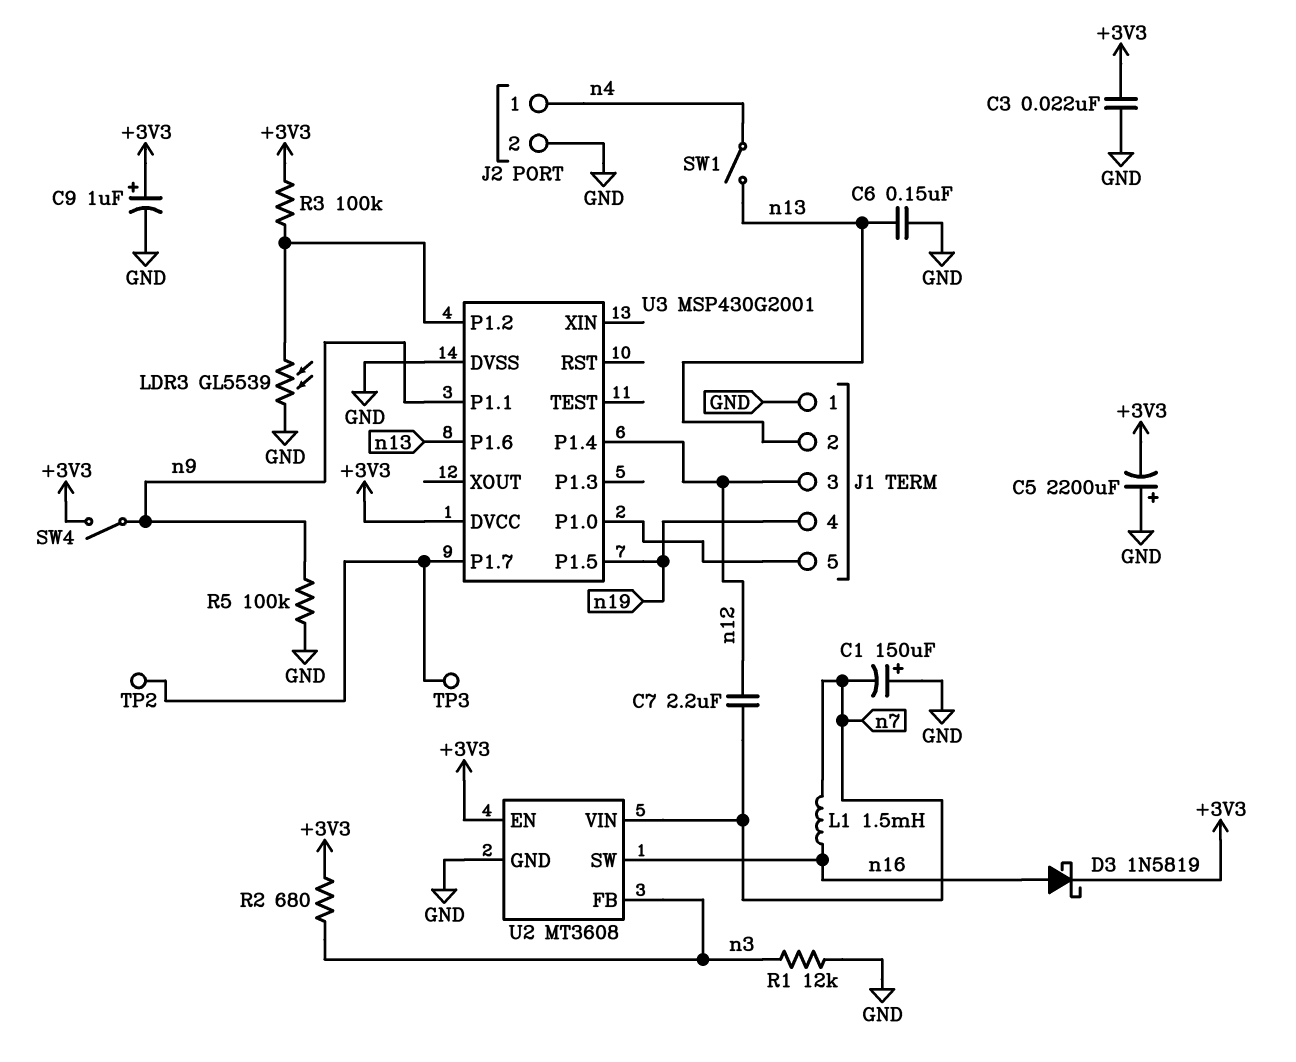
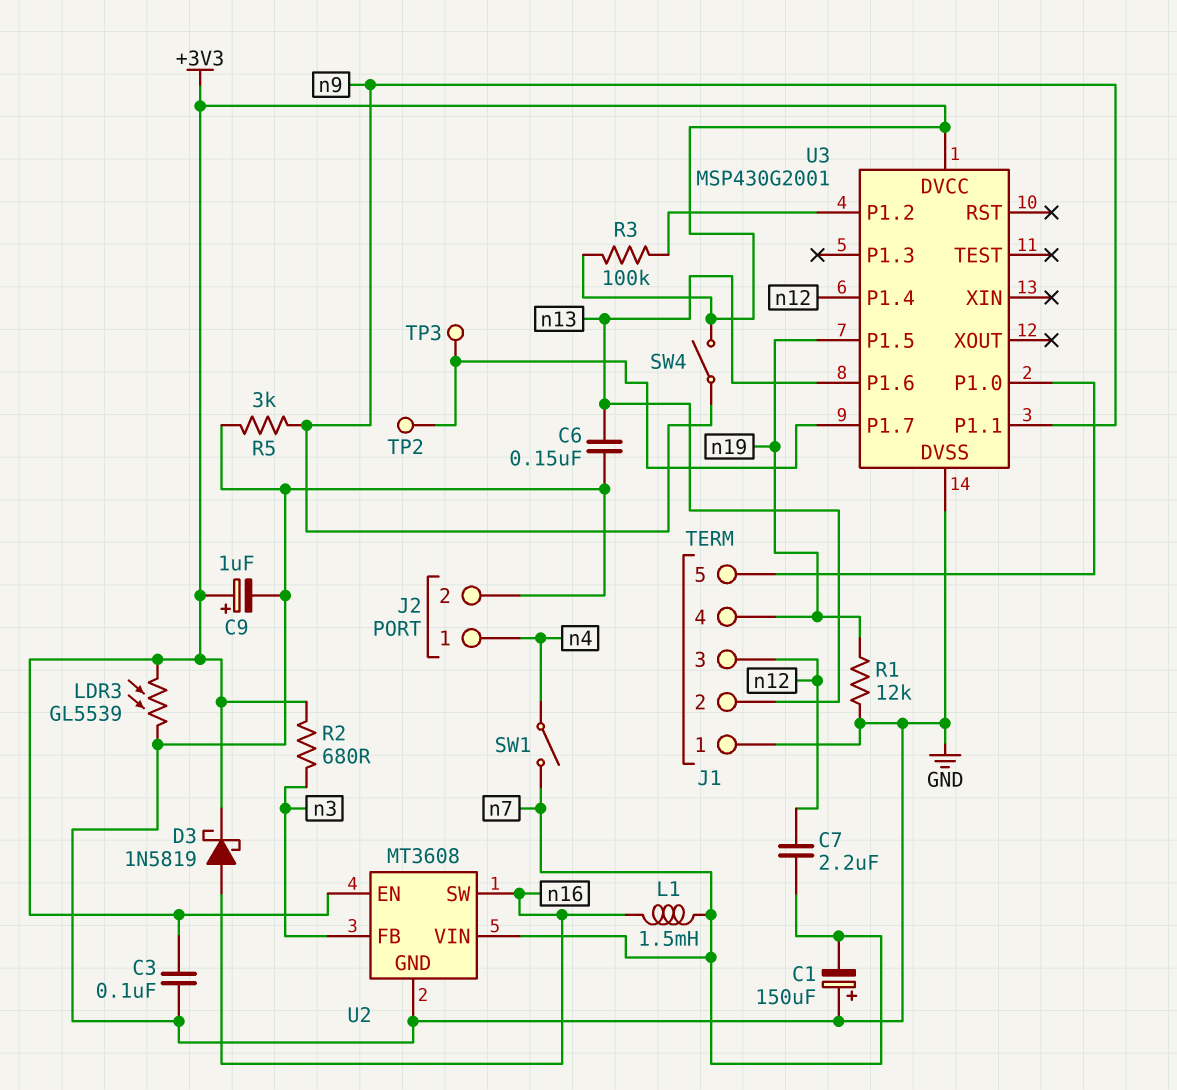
C3: 22nF (+3V3, GND) -> 100nF (+3V3, GND)
C5: 2200uF (plus GND, minus +3V3) -> none
LDR3: GL5539 (GND, U3/P1.2) -> GL5539 (+3V3, GND)
R1: 12k (GND, n3) -> 12k (GND, n19)
R5: 100k (GND, n9) -> 3k (GND, n9)
SW1: switch (n4, n13) -> switch (n4, n7)

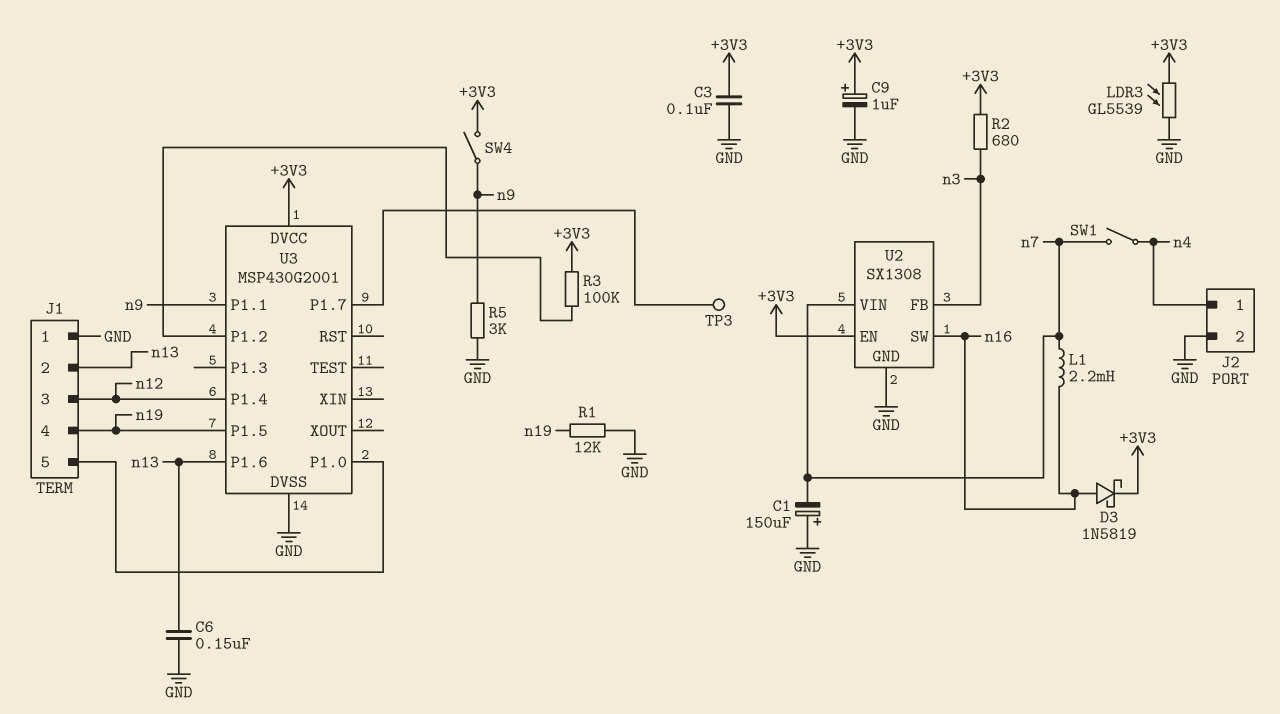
C7: 2.2uF (n7, n12) -> none
L1: 1.5mH (n7, n16) -> 2.2mH (n7, n16)
TP2: test point (U3/P1.7) -> none
U2: MT3608 -> SX1308

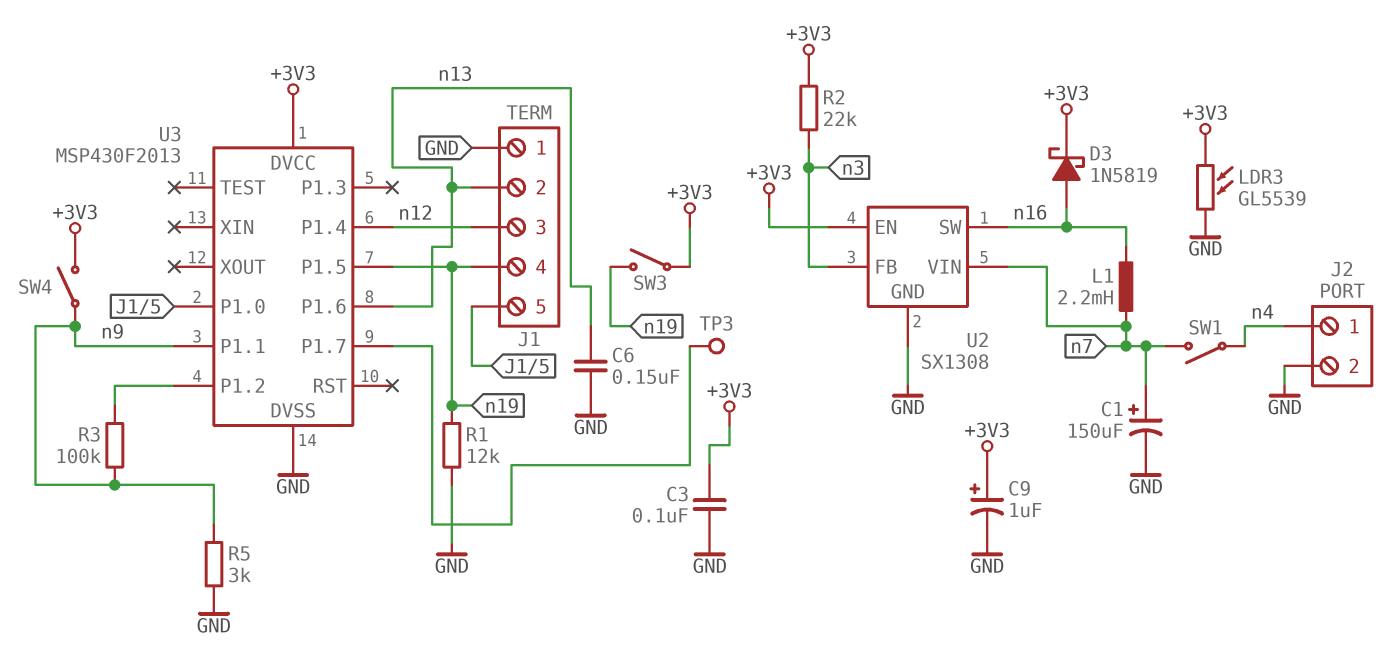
C1: 150uF (plus GND, minus n7) -> 150uF (plus n7, minus GND)
R2: 680 (+3V3, n3) -> 22k (+3V3, n3)
R3: 100k (+3V3, U3/P1.2) -> 100k (U3/P1.2, n9)
SW3: none -> switch (+3V3, n19)
U3: MSP430G2001 -> MSP430F2013

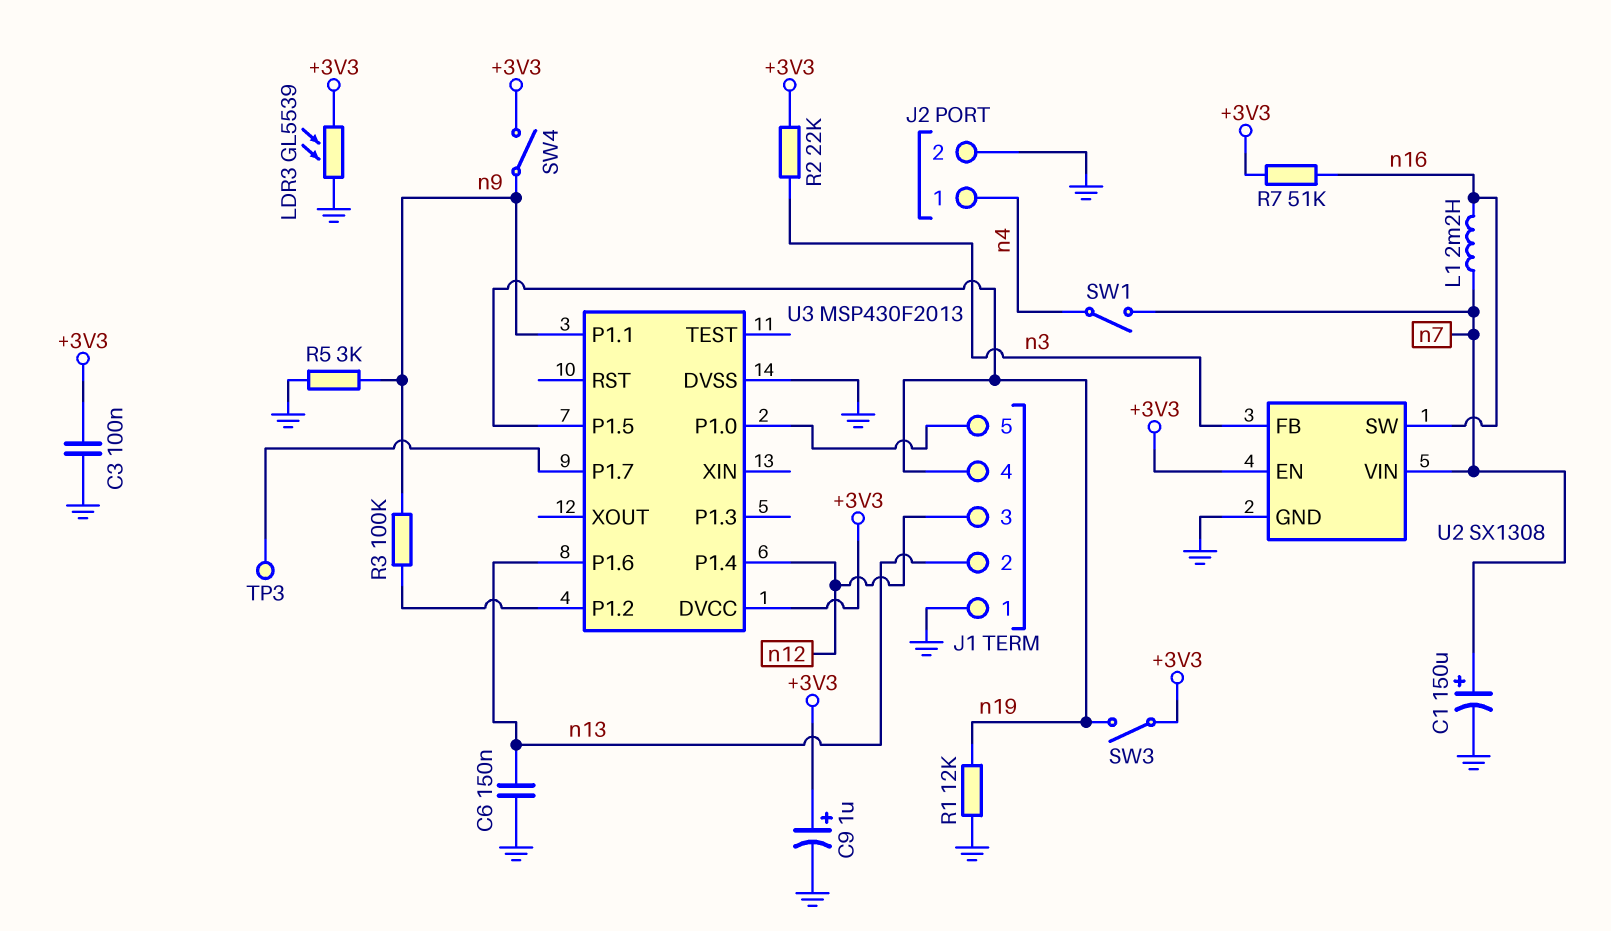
D3: schottky 1N5819 (A n16, K +3V3) -> none
R7: none -> 51k (+3V3, n16)

